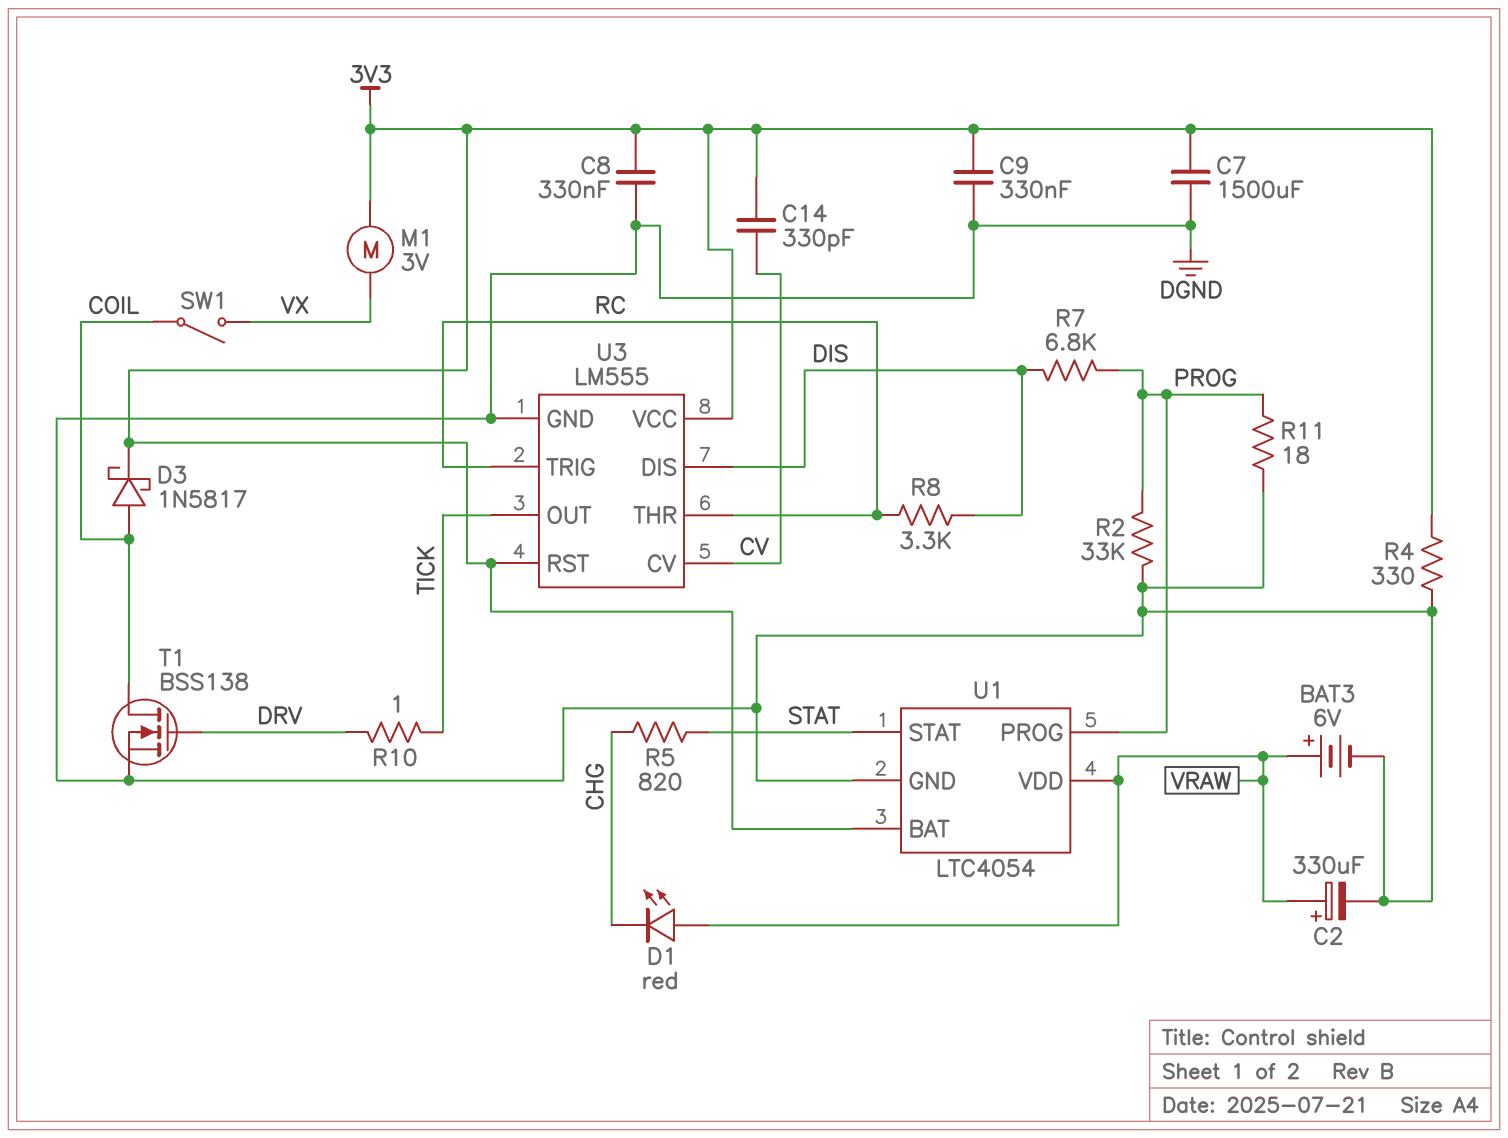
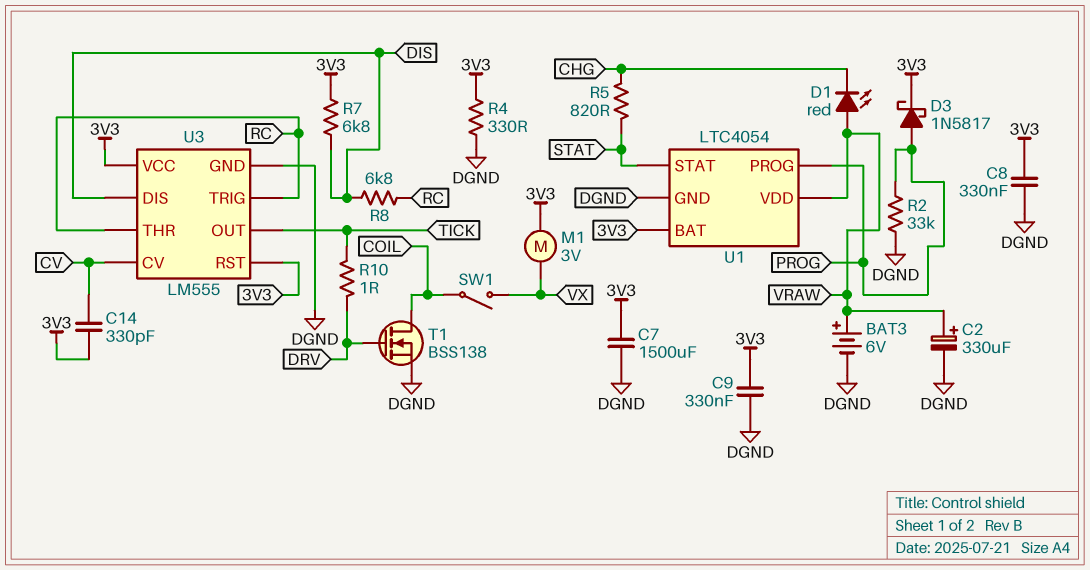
D3: schottky 1N5817 (A COIL, K 3V3) -> schottky 1N5817 (A PROG, K 3V3)
R7: 6.8k (DIS, PROG) -> 6.8k (3V3, DIS)
R8: 3.3k (DIS, RC) -> 6.8k (DIS, RC)
R11: 18 (DGND, PROG) -> none

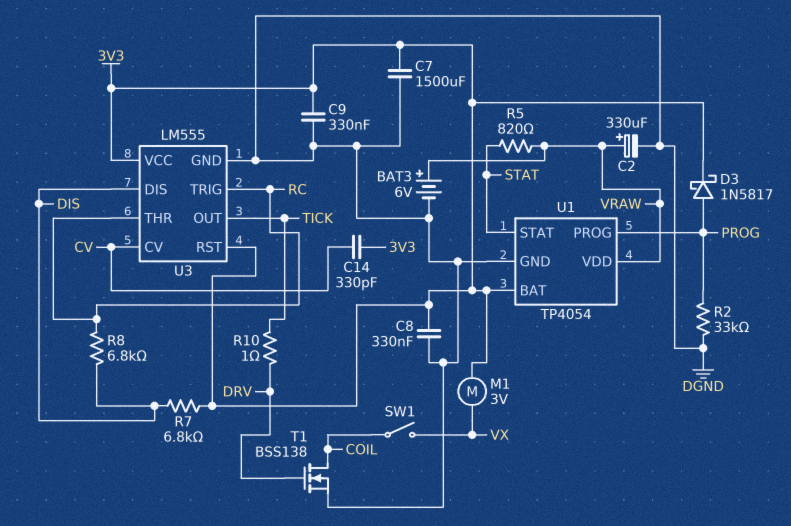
D1: LED red (A VRAW, K CHG) -> none
R4: 330 (3V3, DGND) -> none
R5: 820 (CHG, STAT) -> 820 (STAT, VRAW)
U1: LTC4054 -> TP4054

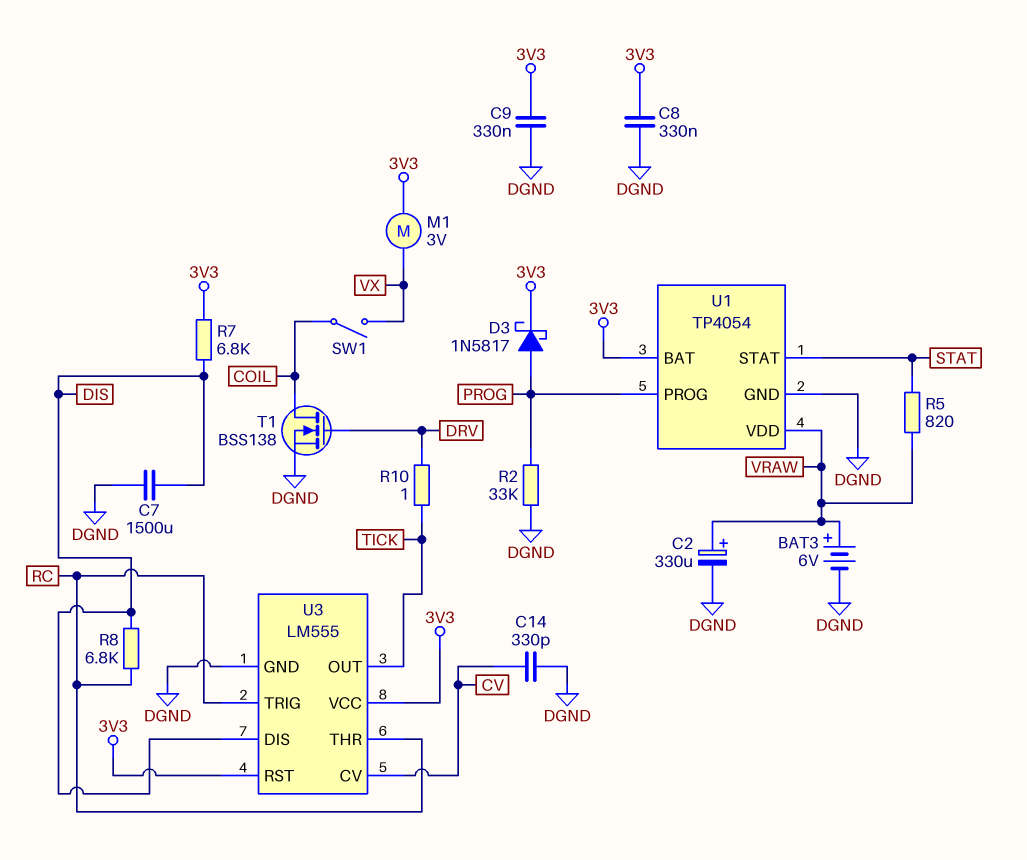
C7: 1500uF (3V3, DGND) -> 1500uF (DGND, DIS)
C14: 330pF (3V3, CV) -> 330pF (CV, DGND)

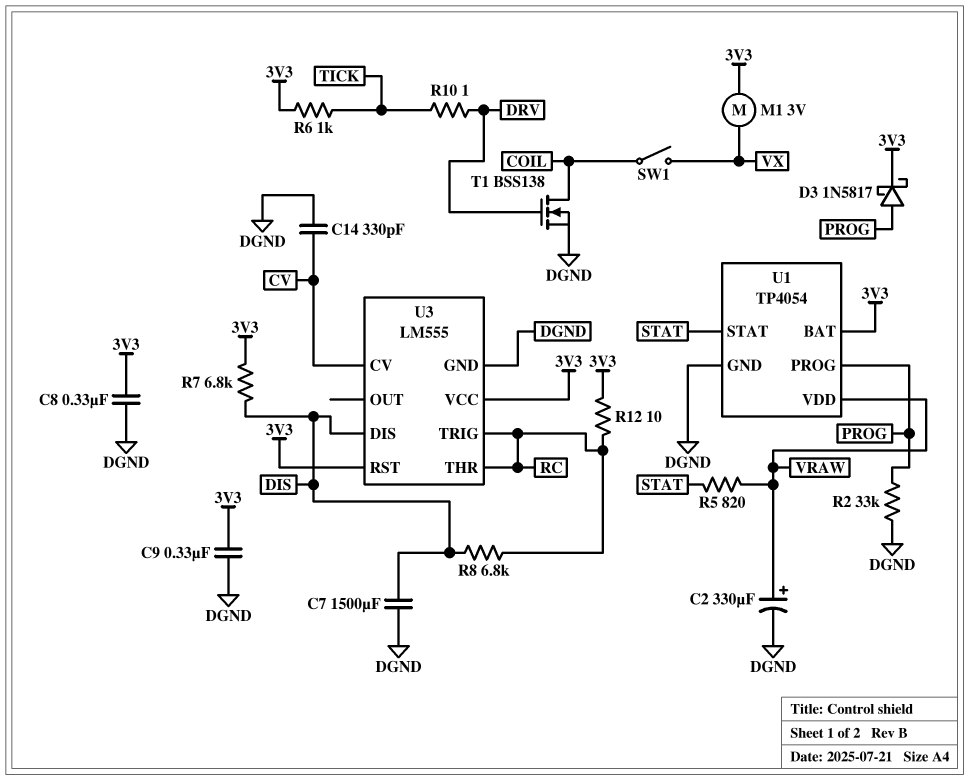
BAT3: 6V (plus VRAW, minus DGND) -> none
R6: none -> 1k (3V3, TICK)
R12: none -> 10 (3V3, RC)
U3 pin OUT: TICK -> none

